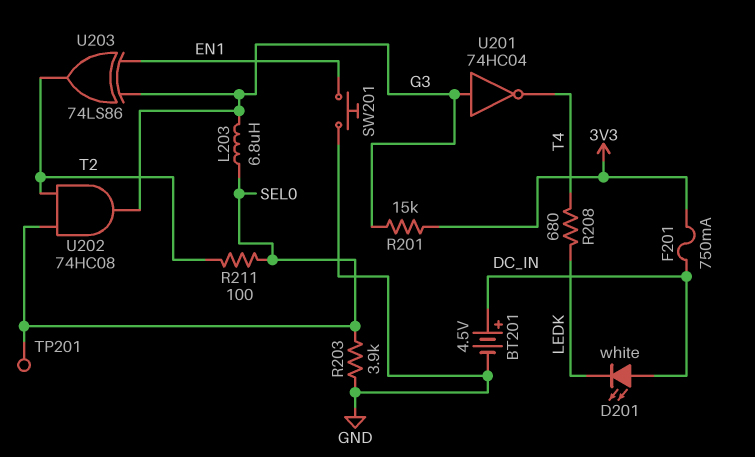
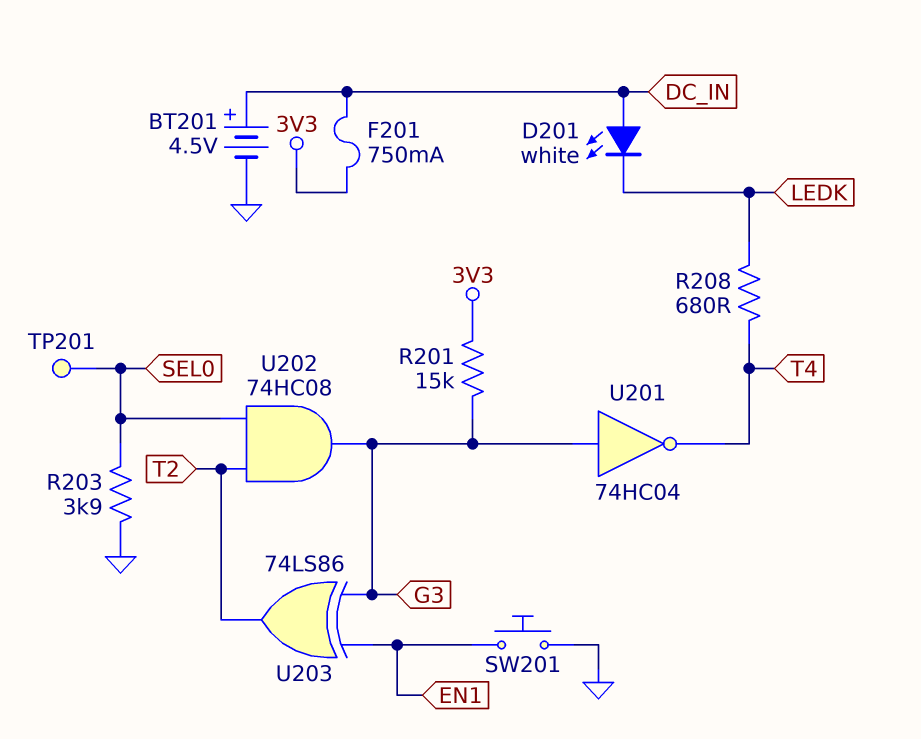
L203: 6.8uH (G3, SEL0) -> none
R211: 100 (SEL0, T2) -> none

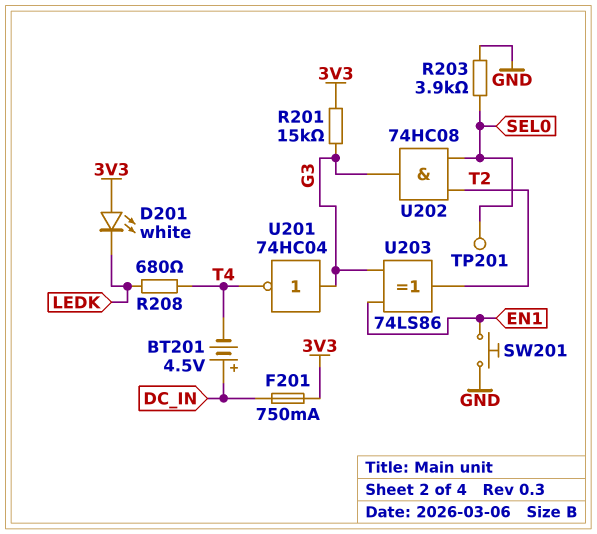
BT201: 4.5V (plus DC_IN, minus GND) -> 4.5V (plus DC_IN, minus T4)
D201: LED white (A DC_IN, K LEDK) -> LED white (A 3V3, K LEDK)

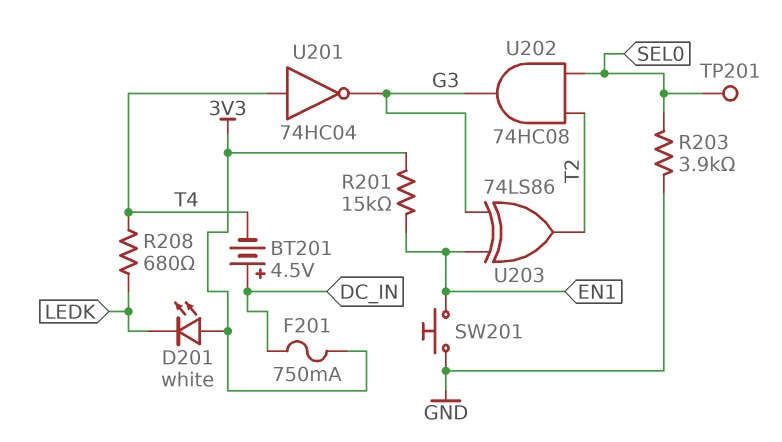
R201: 15k (3V3, G3) -> 15k (3V3, EN1)
U201: NOT 74HC04 (in G3, out T4) -> NOT 74HC04 (in T4, out G3)

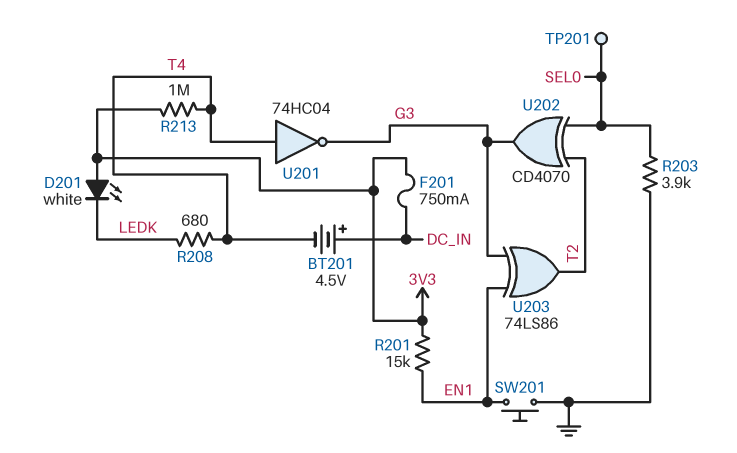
R213: none -> 1M (3V3, T4)
U202: AND 74HC08 (in SEL0, in T2, out G3) -> XOR CD4070 (in SEL0, in T2, out G3)

